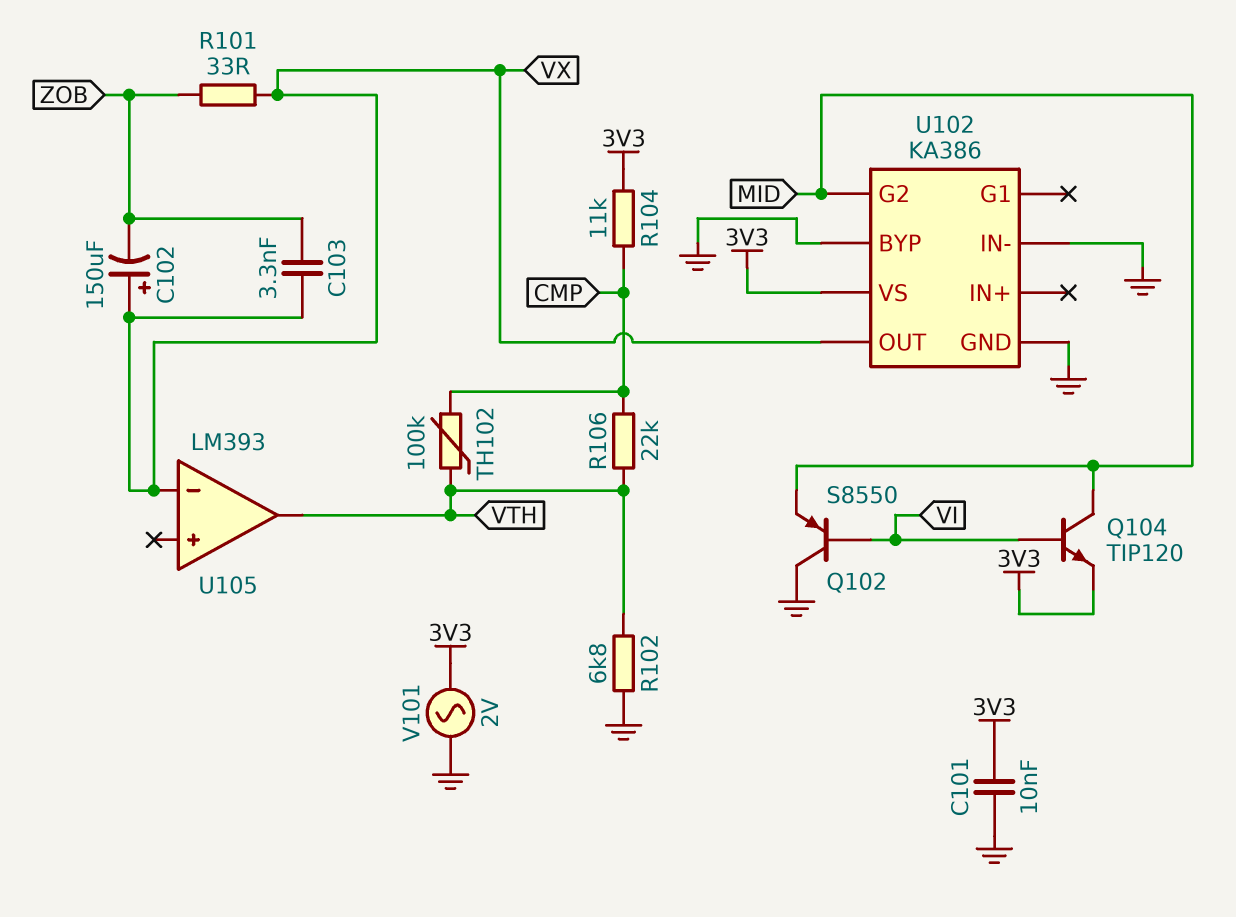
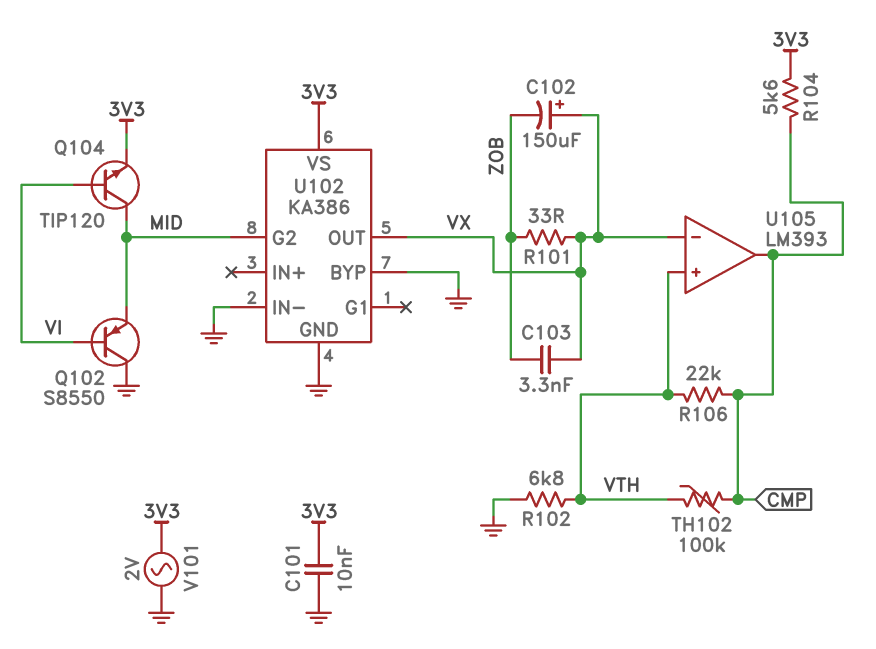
R104: 11k (3V3, CMP) -> 5.6k (3V3, CMP)
U105 pin in+: none -> VTH
U105 pin out: VTH -> CMP

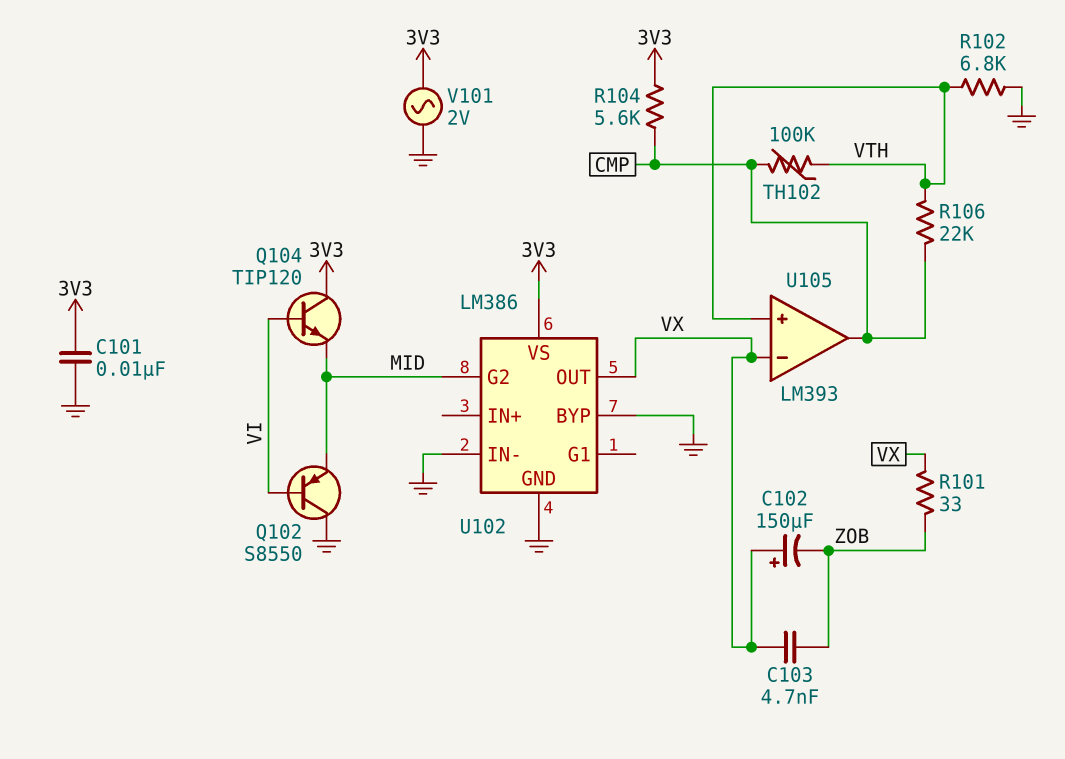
C103: 3.3nF (VX, ZOB) -> 4.7nF (VX, ZOB)
Q104: NPN TIP120 (B VI, C MID, E 3V3) -> NPN TIP120 (B VI, C 3V3, E MID)
U102: KA386 -> LM386

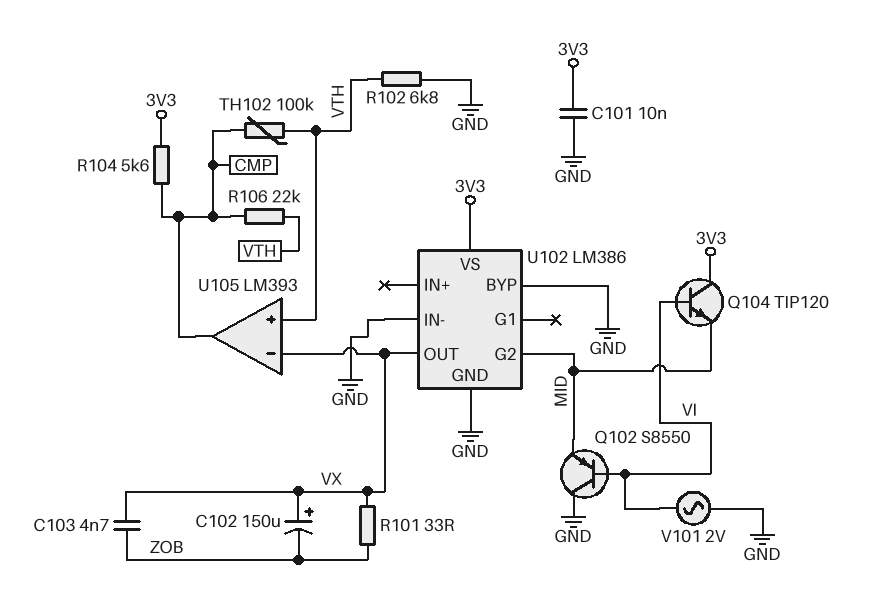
V101: AC 2V (3V3, GND) -> AC 2V (GND, VI)

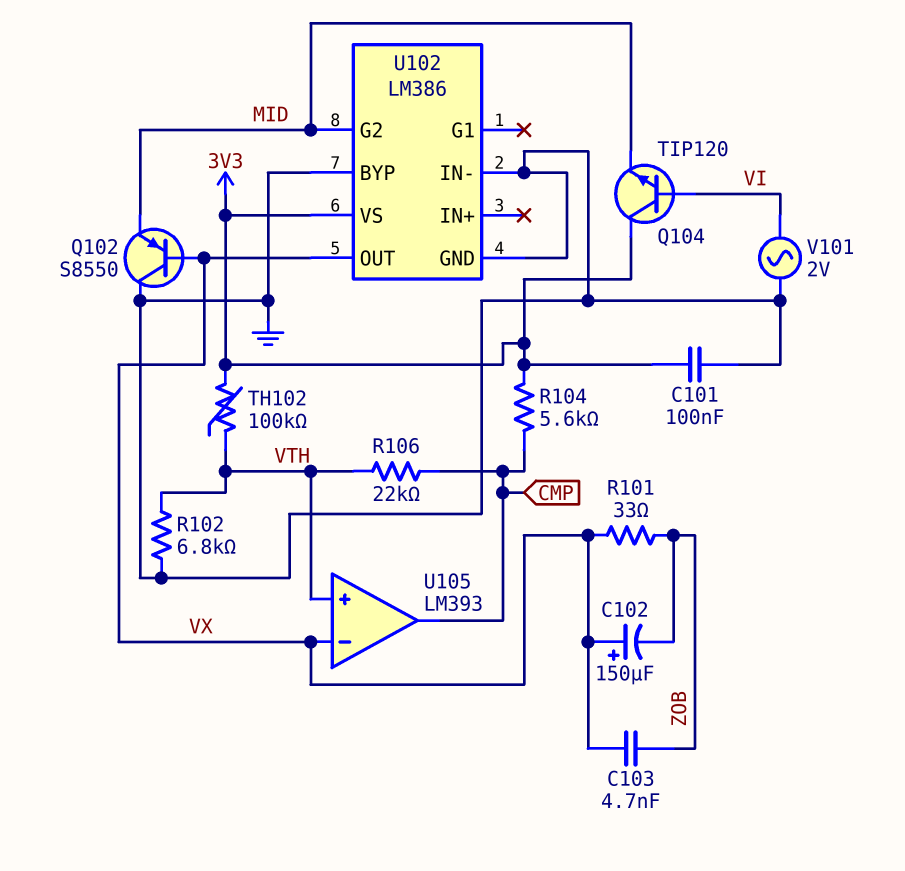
C101: 10nF (3V3, GND) -> 100nF (3V3, GND)
Q102: PNP S8550 (B VI, C GND, E MID) -> PNP S8550 (B VX, C GND, E MID)
TH102: 100k (CMP, VTH) -> 100k (3V3, VTH)

